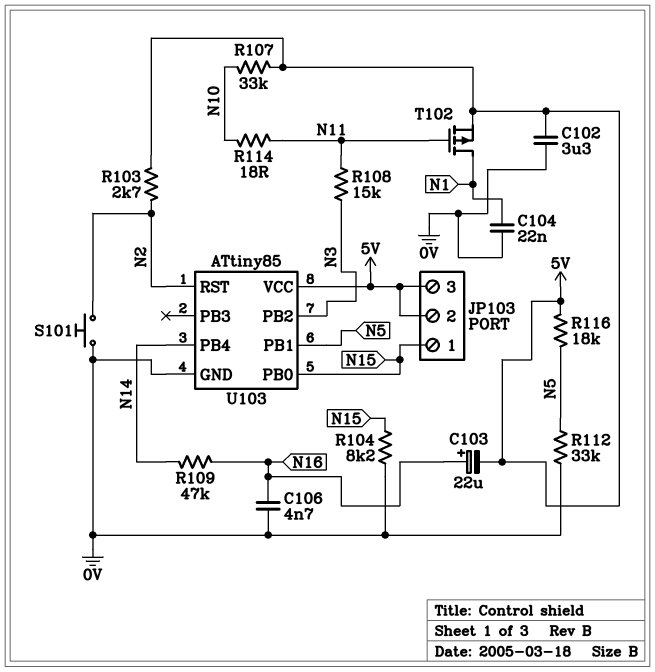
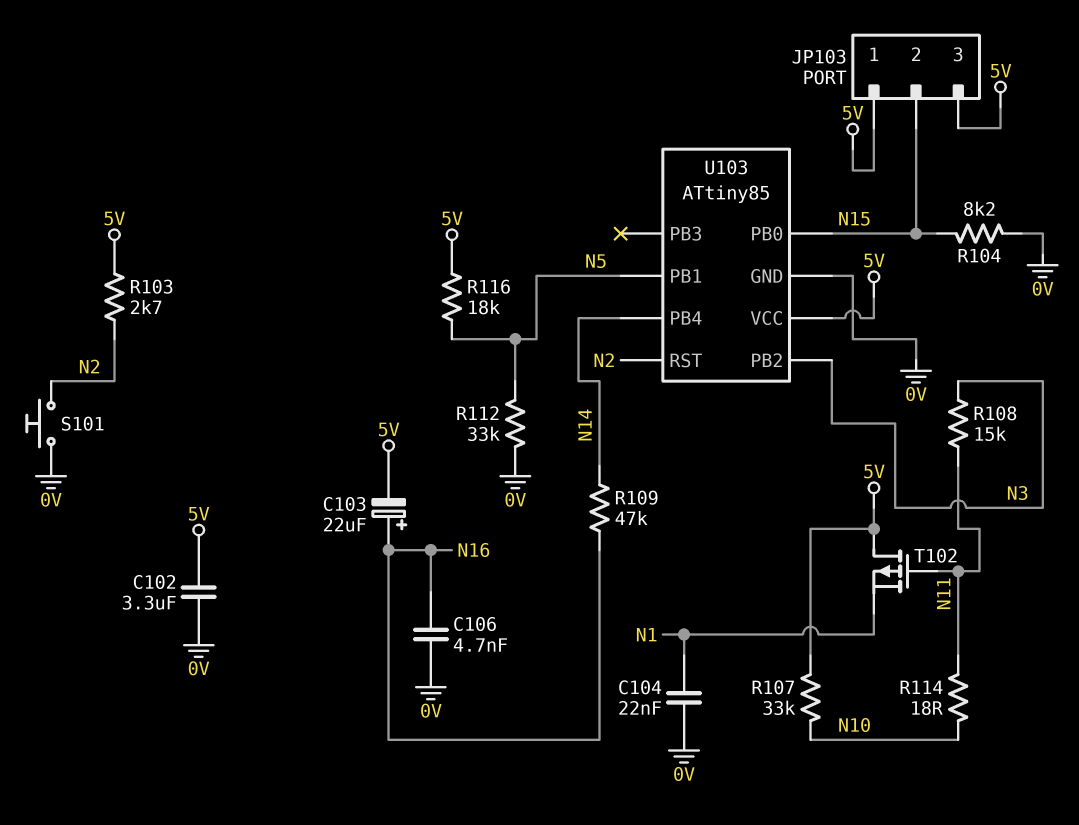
JP103 pin 1: N15 -> 5V
JP103 pin 2: 5V -> N15
T102: PMOS (G N11, D N1, S 5V) -> PMOS (G N11, D 5V, S N1)

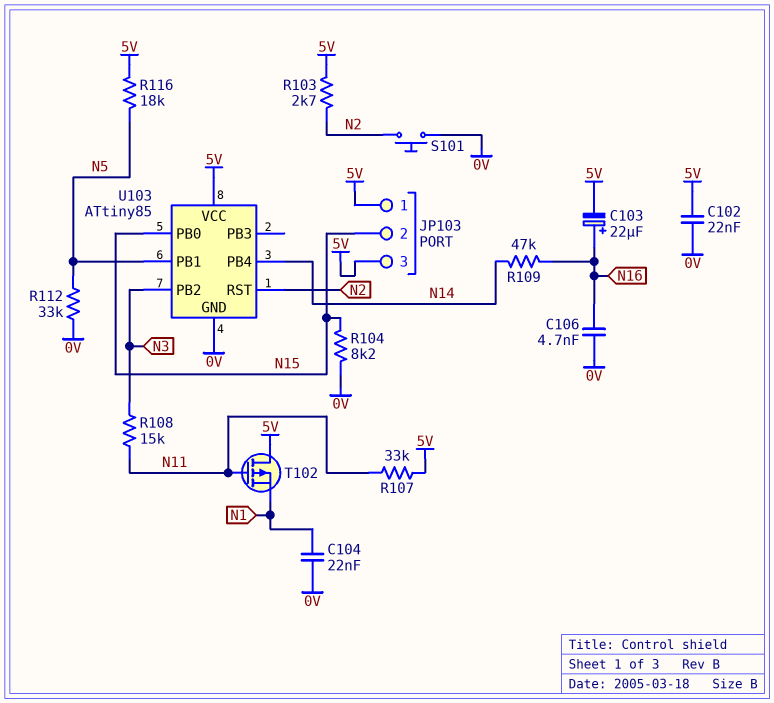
C102: 3.3uF (0V, 5V) -> 22nF (0V, 5V)
R107: 33k (5V, N10) -> 33k (5V, N11)
R114: 18 (N10, N11) -> none

